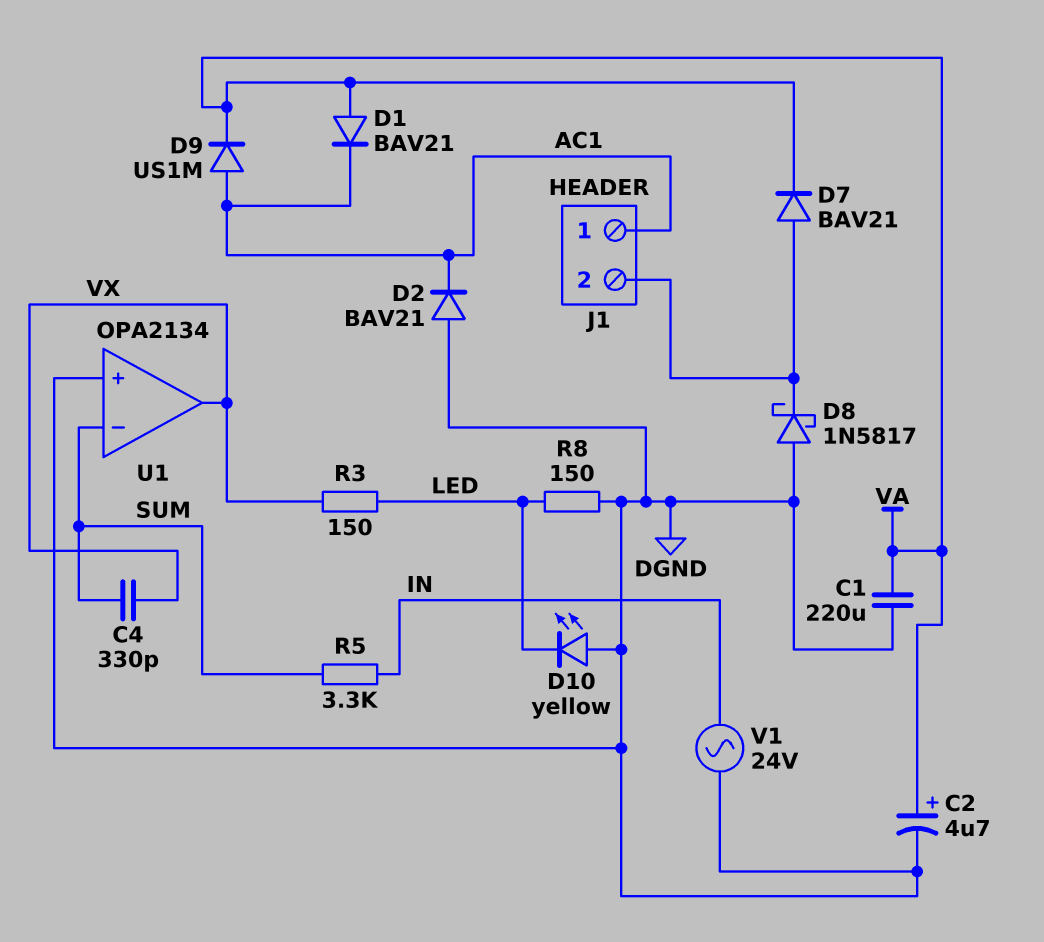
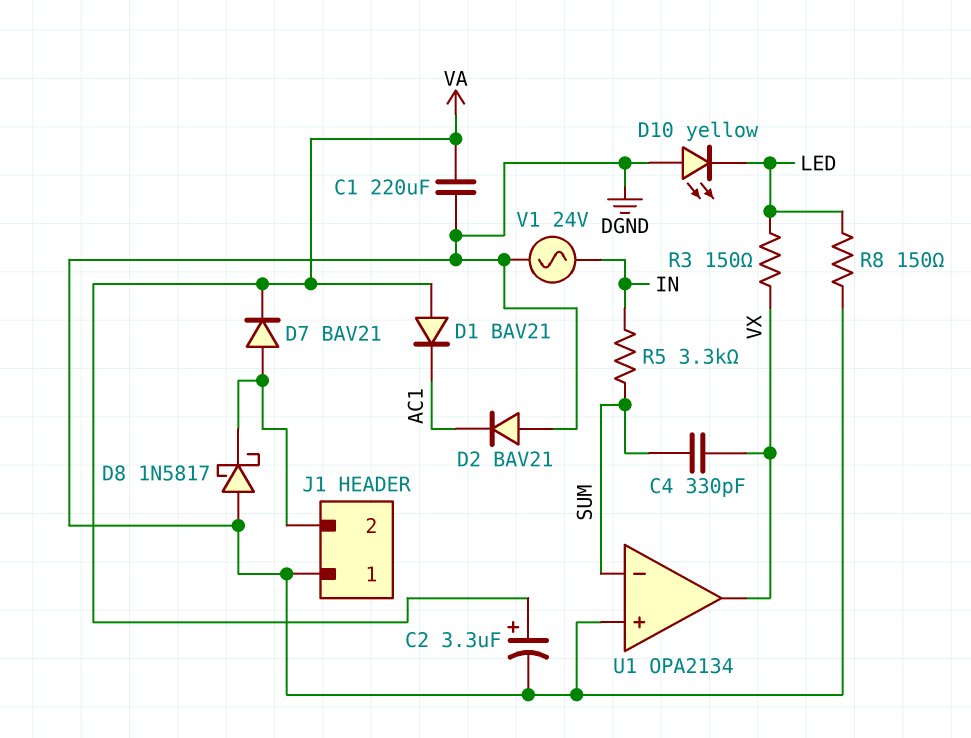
C2: 4.7uF (plus VA, minus DGND) -> 3.3uF (plus VA, minus DGND)
D9: diode US1M (A AC1, K VA) -> none
J1 pin 1: AC1 -> DGND

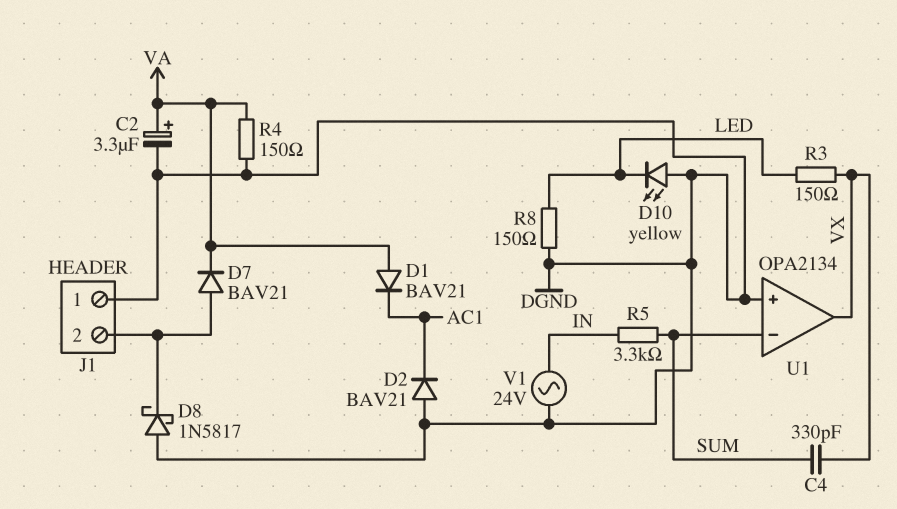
C1: 220uF (DGND, VA) -> none
R4: none -> 150 (DGND, VA)

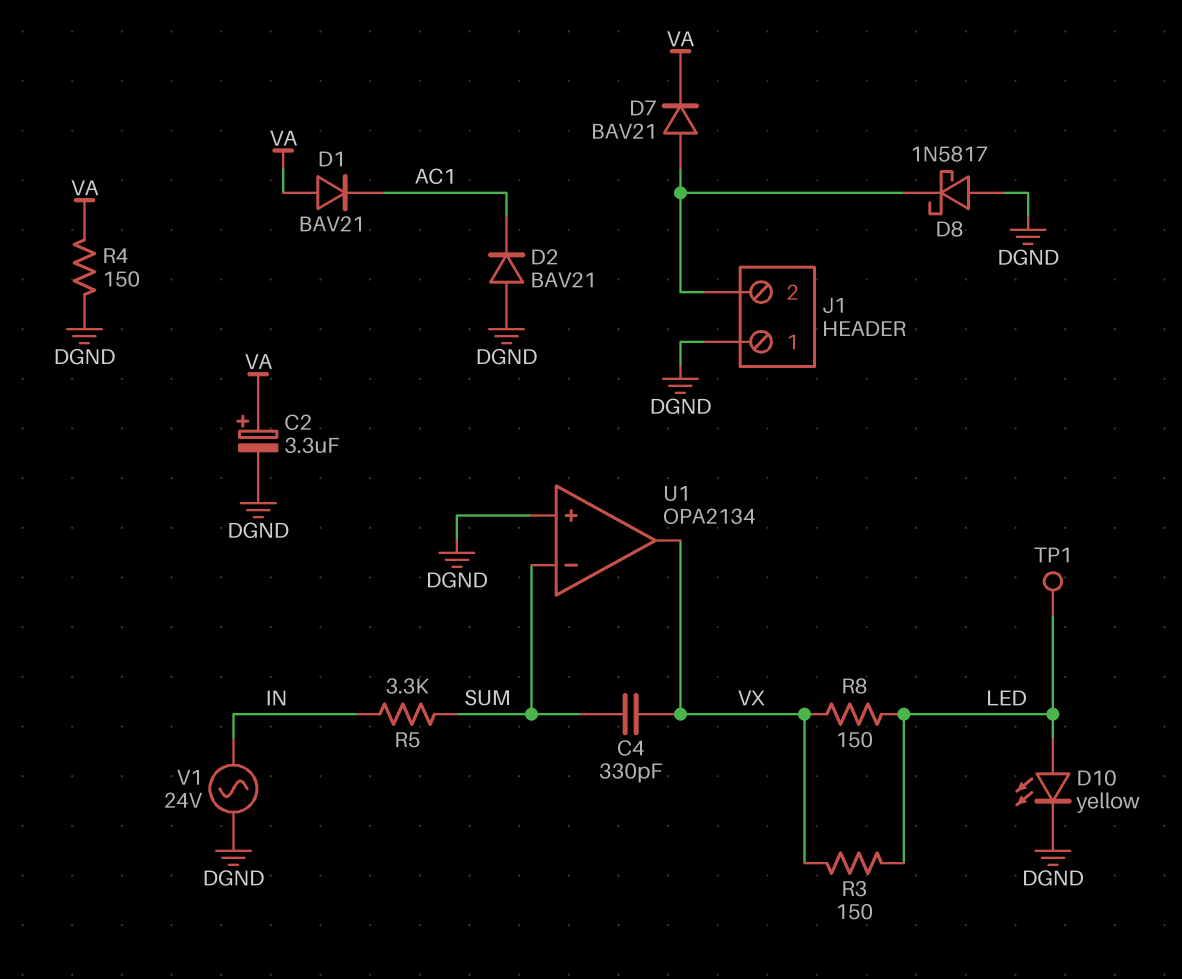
D10: LED yellow (A DGND, K LED) -> LED yellow (A LED, K DGND)
R8: 150 (DGND, LED) -> 150 (LED, VX)
TP1: none -> test point (LED)

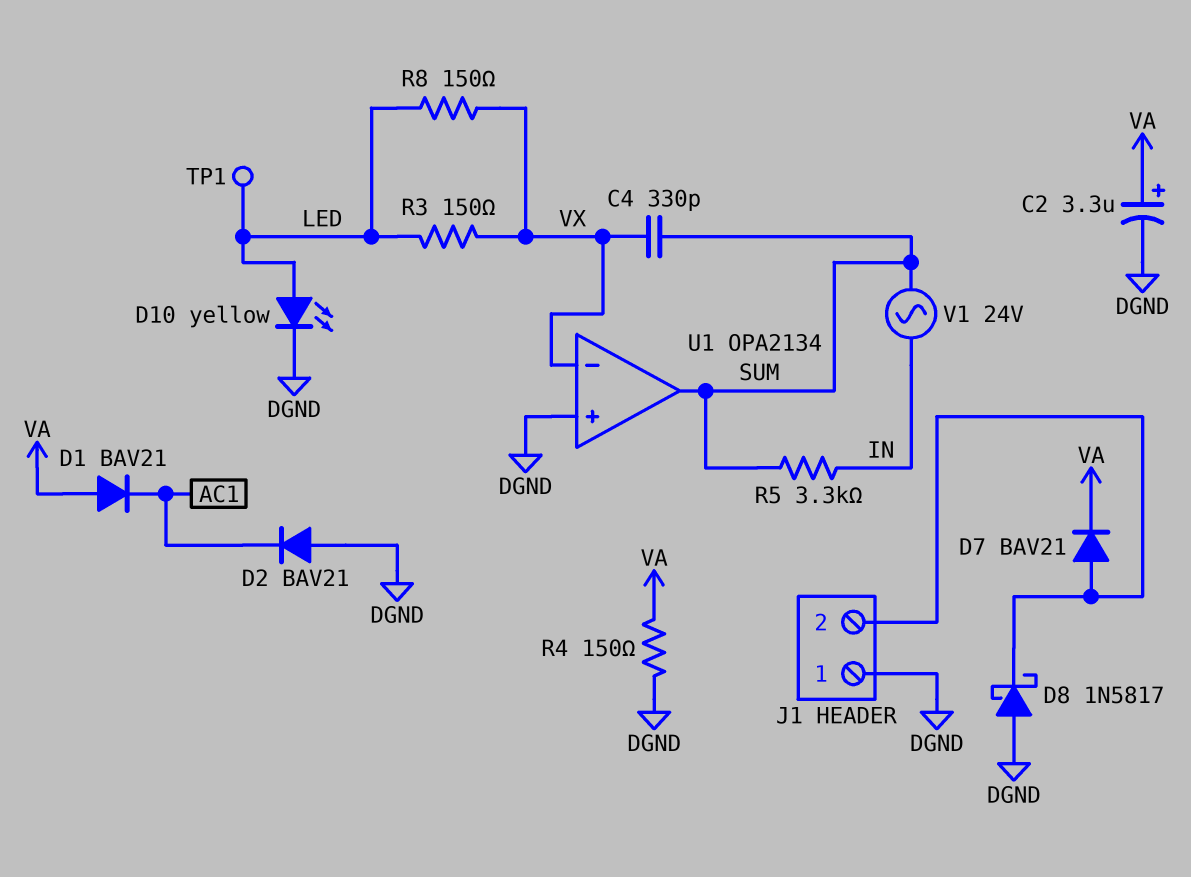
U1 pin in-: SUM -> VX
U1 pin out: VX -> SUM
V1: AC 24V (DGND, IN) -> AC 24V (IN, SUM)

